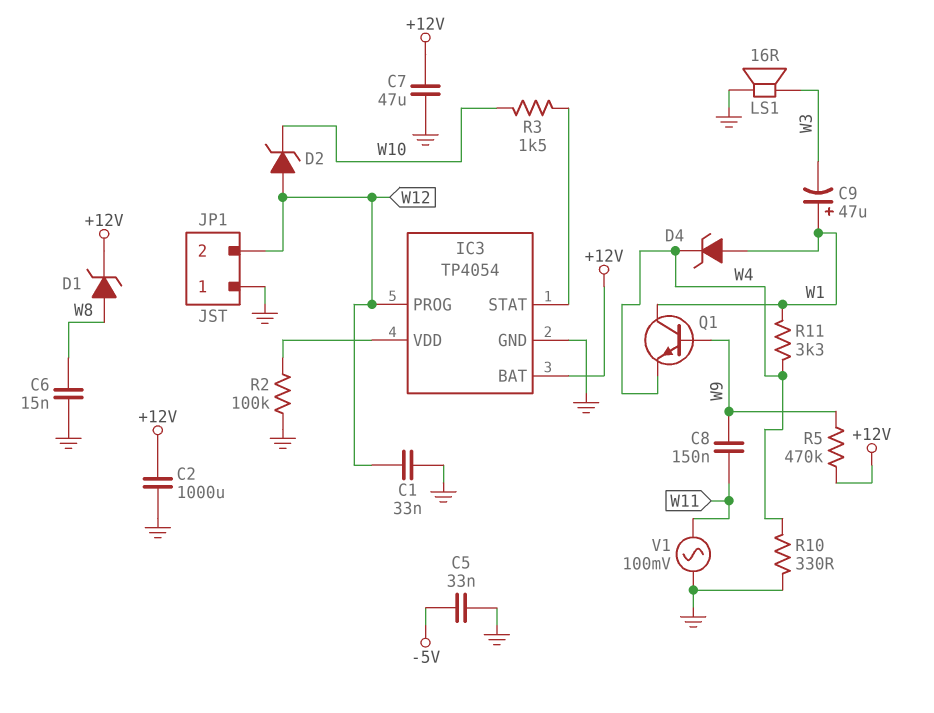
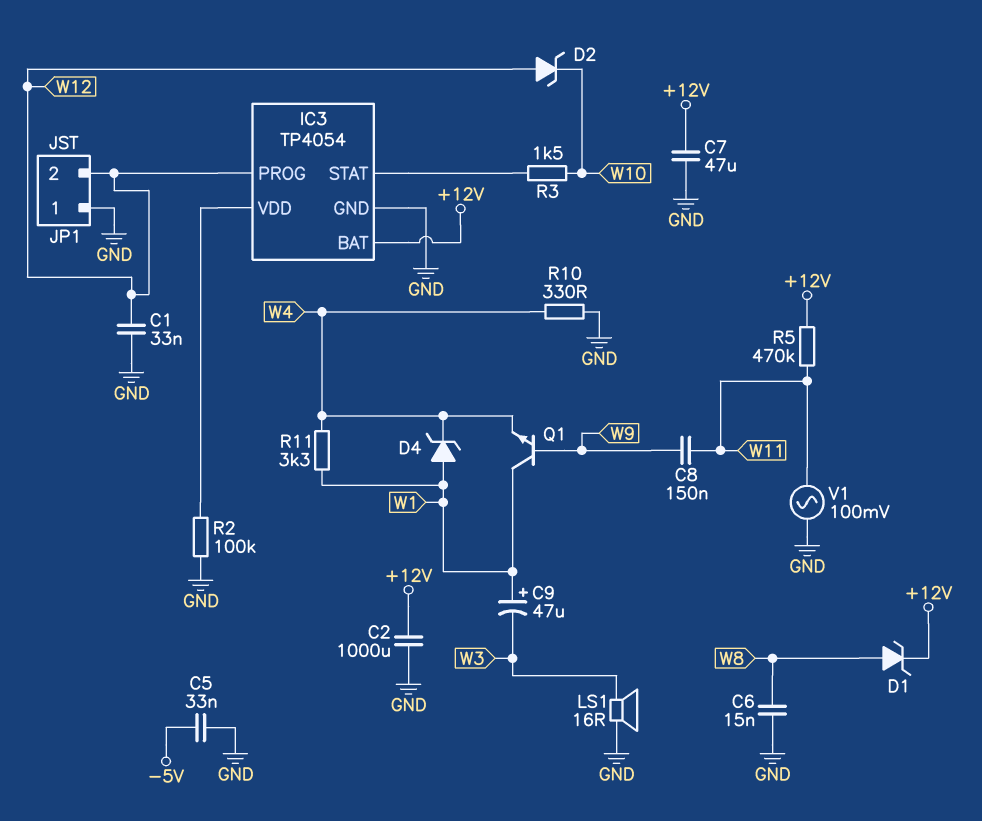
R5: 470k (+12V, W9) -> 470k (+12V, W11)

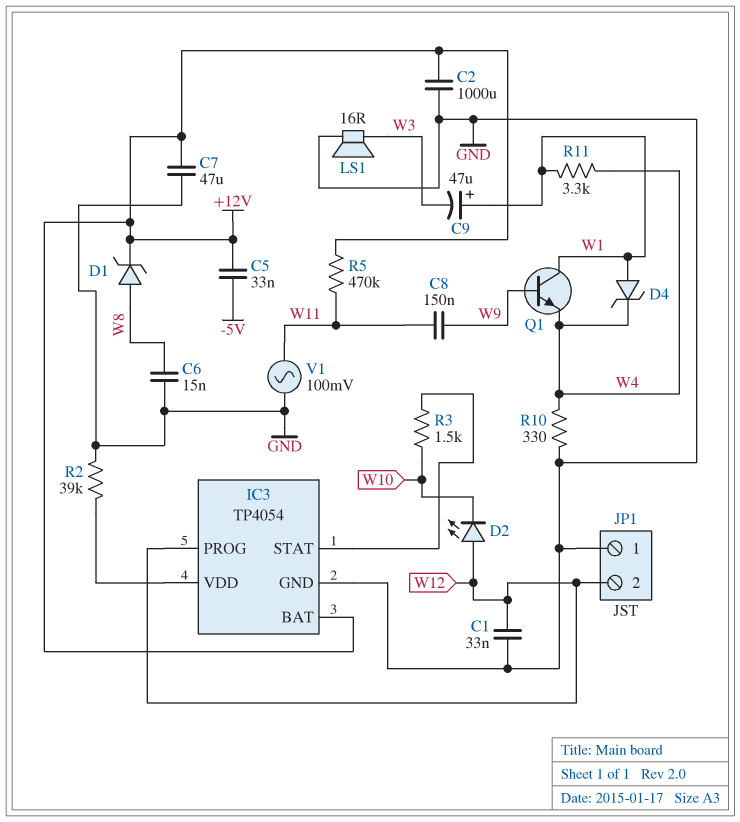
C5: 33nF (-5V, GND) -> 33nF (+12V, -5V)
D2: zener (A W12, K W10) -> LED (A W12, K W10)
R2: 100k (GND, IC3/VDD) -> 39k (GND, IC3/VDD)

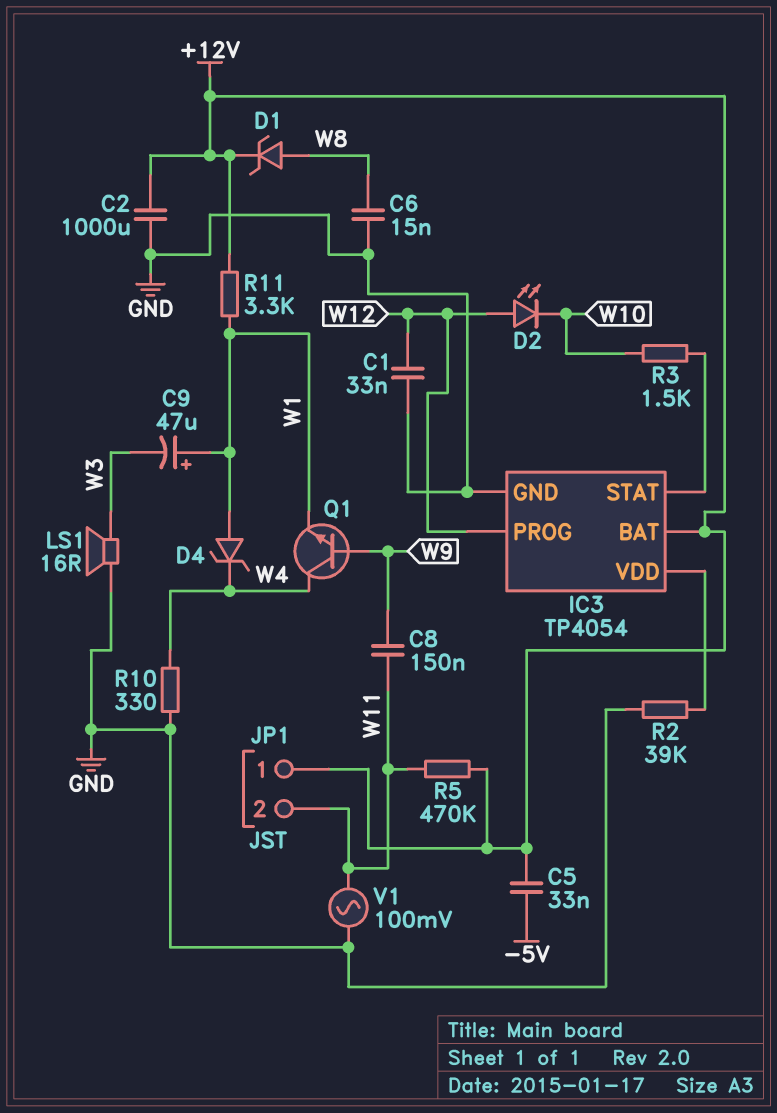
C7: 47uF (+12V, GND) -> none
JP1 pin 1: GND -> +12V
JP1 pin 2: W12 -> W11
Q1: NPN (B W9, C W1, E W4) -> NPN (B W9, C W4, E W1)
R11: 3.3k (W1, W4) -> 3.3k (+12V, W1)

